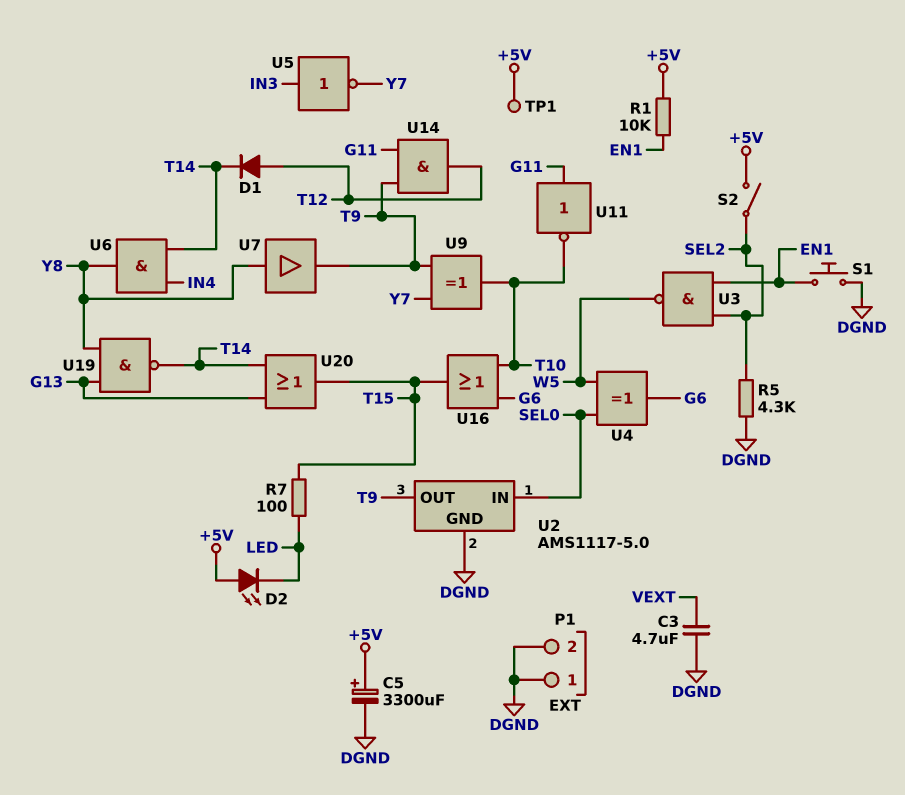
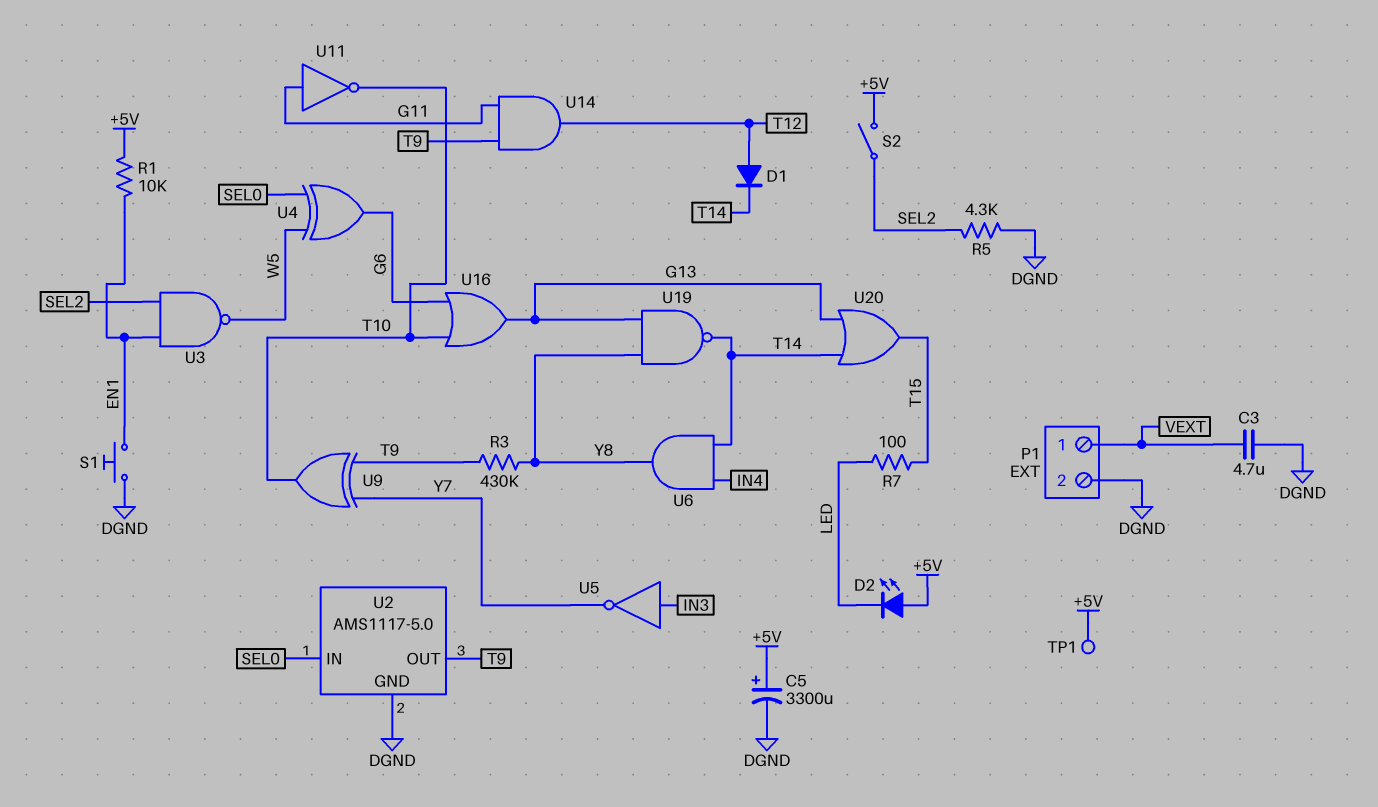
P1 pin 1: DGND -> VEXT
R3: none -> 430k (T9, Y8)
U7: buffer (in Y8, out T9) -> none
U16: OR (in G6, in T10, out T15) -> OR (in G6, in T10, out G13)

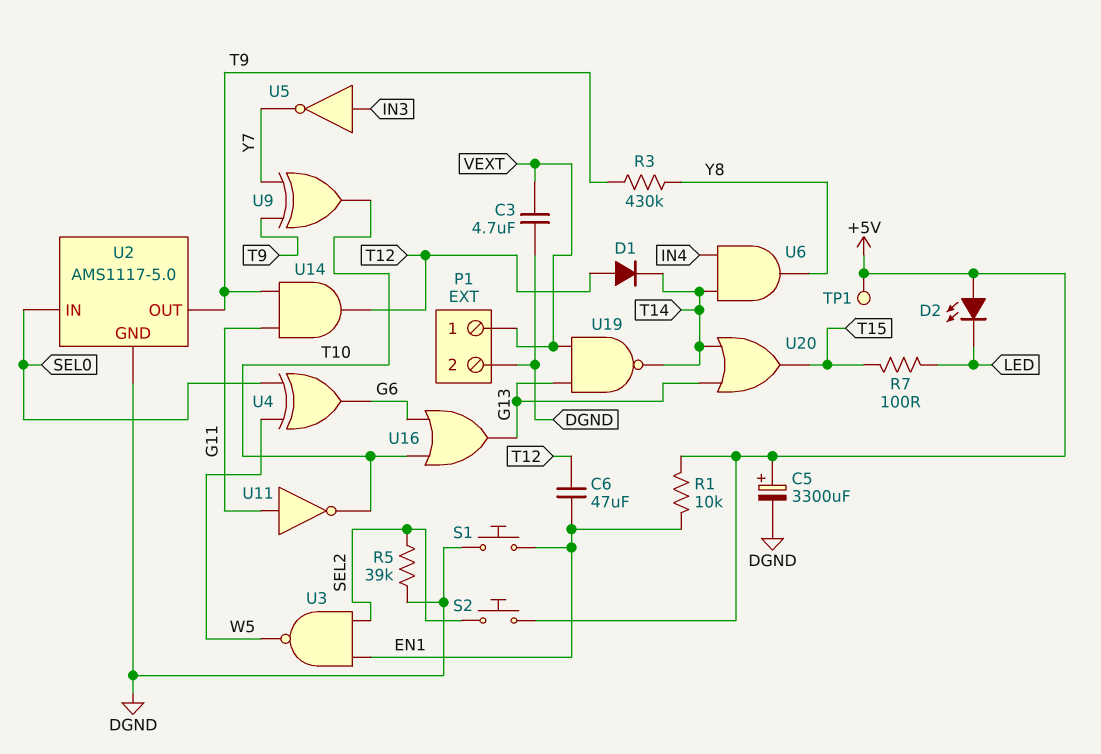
C6: none -> 47uF (EN1, T12)
R5: 4.3k (DGND, SEL2) -> 39k (DGND, SEL2)
S2: switch (+5V, SEL2) -> button (+5V, SEL2)
U19: NAND (in G13, in Y8, out T14) -> NAND (in G13, in VEXT, out T14)

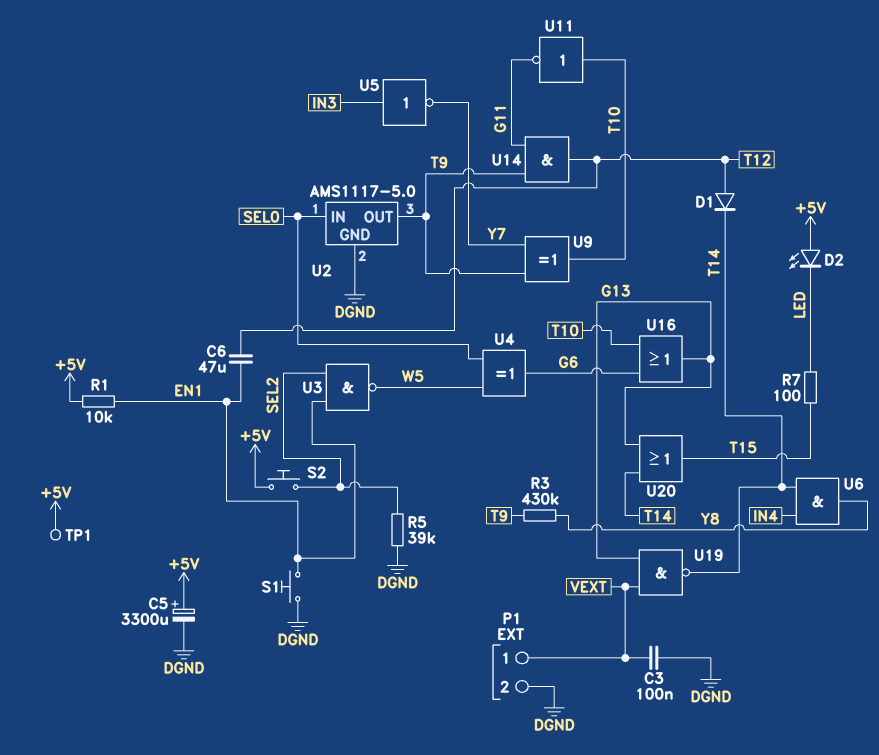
C3: 4.7uF (DGND, VEXT) -> 100nF (DGND, VEXT)
U11: NOT (in G11, out T10) -> NOT (in T10, out G11)

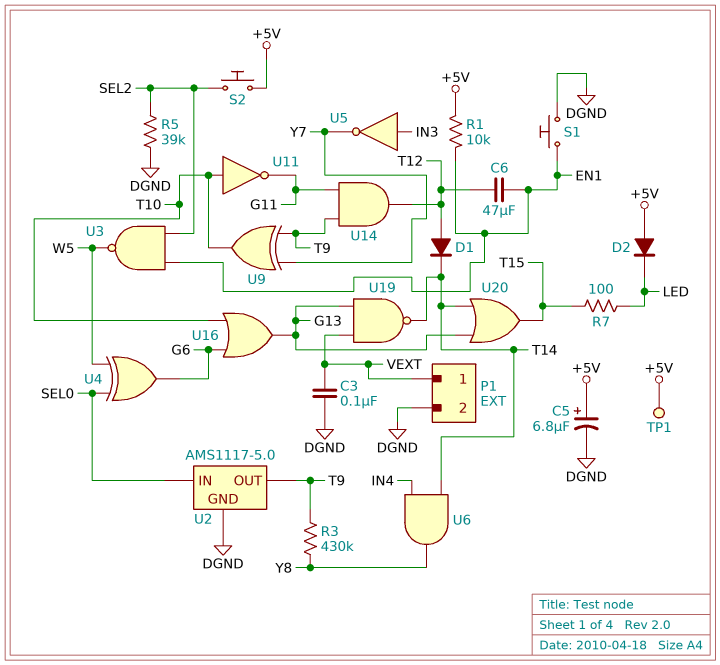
C5: 3300uF (plus +5V, minus DGND) -> 6.8uF (plus +5V, minus DGND)
D2: LED (A +5V, K LED) -> diode (A +5V, K LED)

